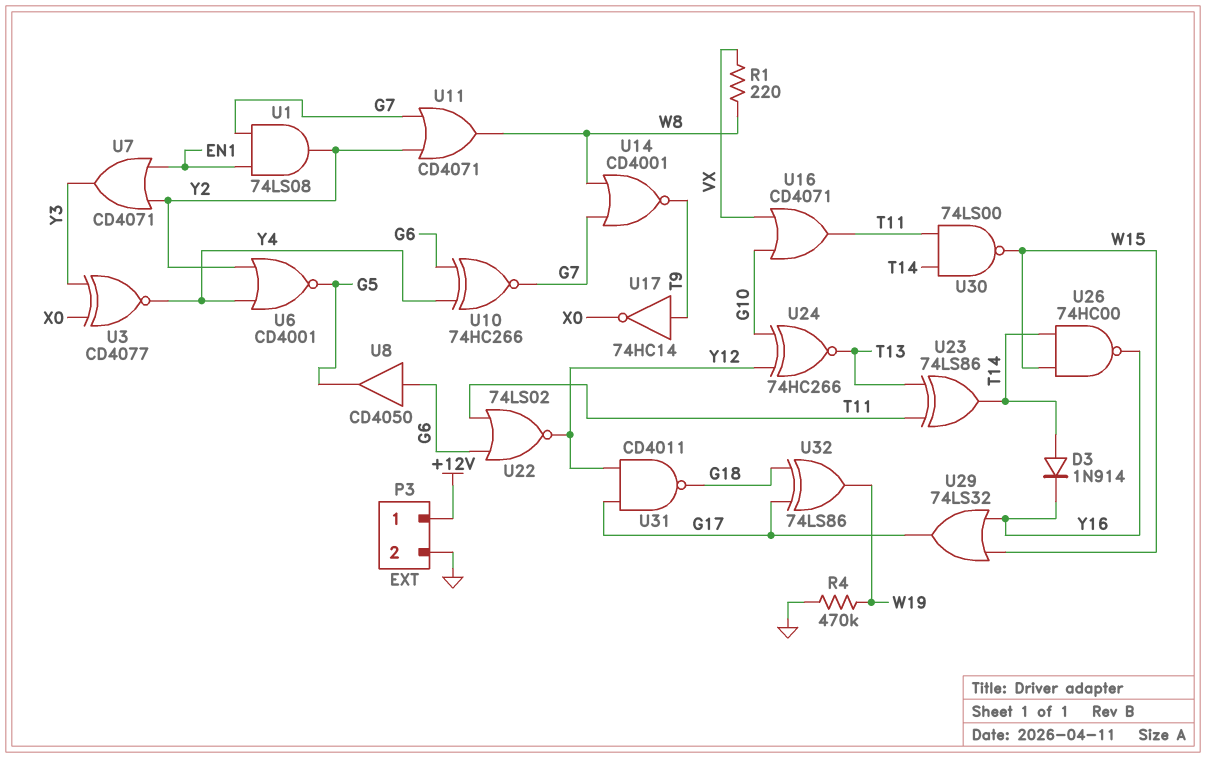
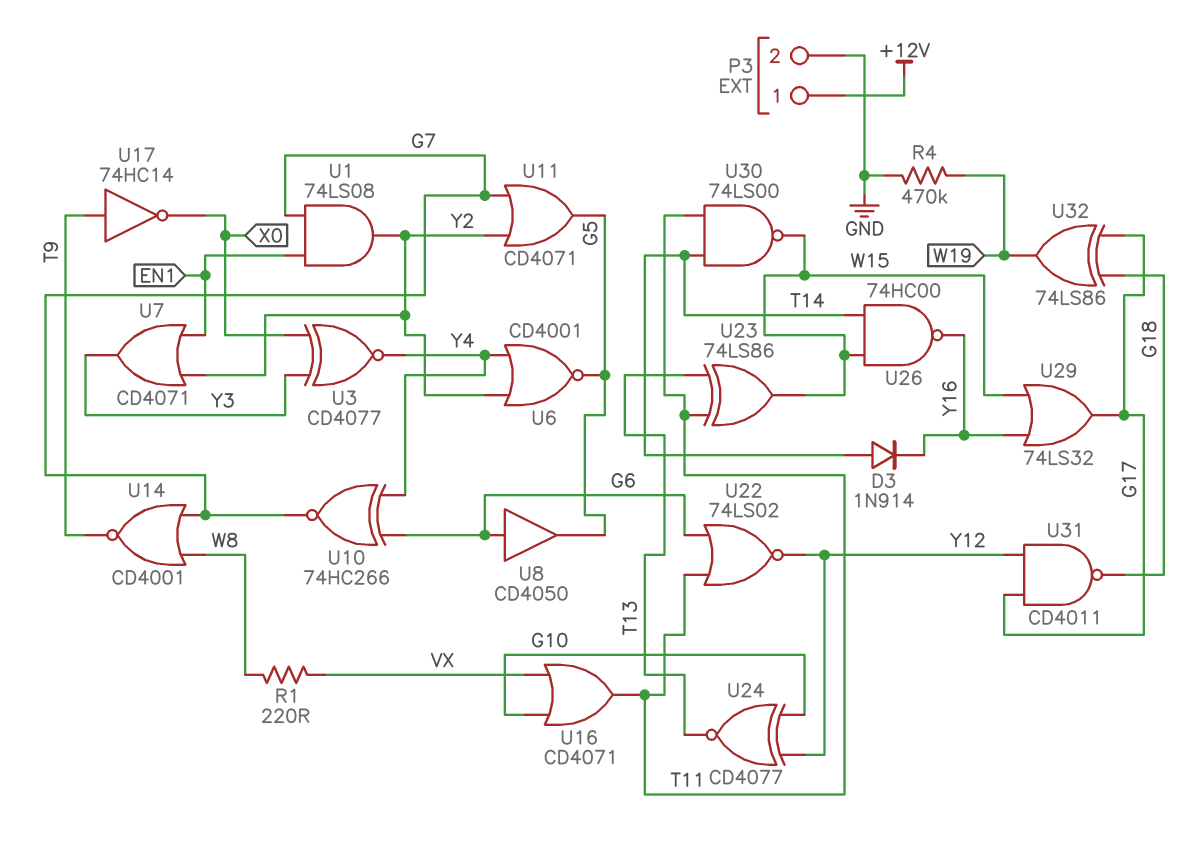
U11: OR CD4071 (in G7, in Y2, out W8) -> OR CD4071 (in G7, in Y2, out G5)
U23: XOR 74LS86 (in T11, in T13, out T14) -> XOR 74LS86 (in T11, in T13, out W15)
U24: XNOR 74HC266 (in G10, in Y12, out T13) -> XNOR CD4077 (in G10, in Y12, out T13)

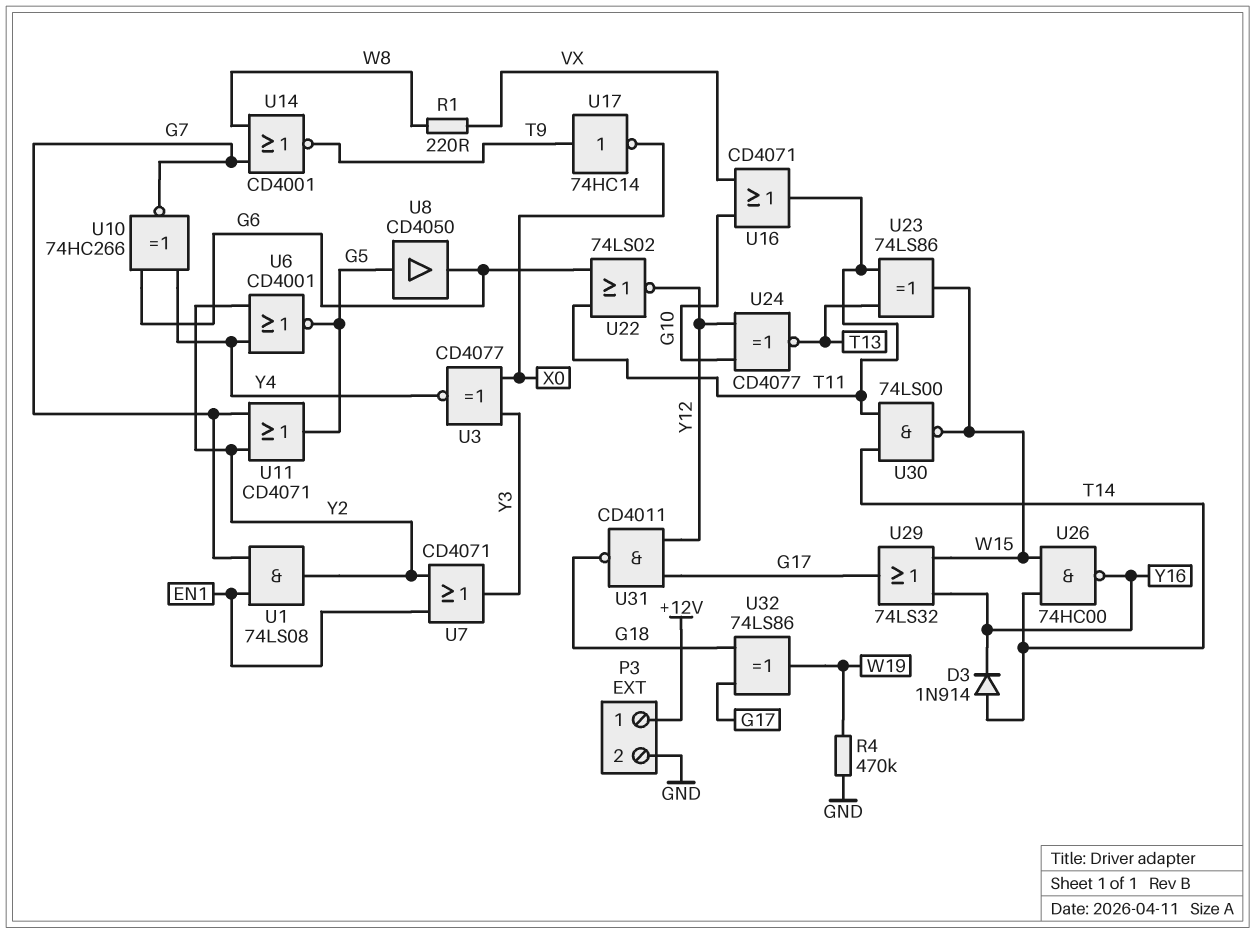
U8: buffer CD4050 (in G6, out G5) -> buffer CD4050 (in G5, out G6)

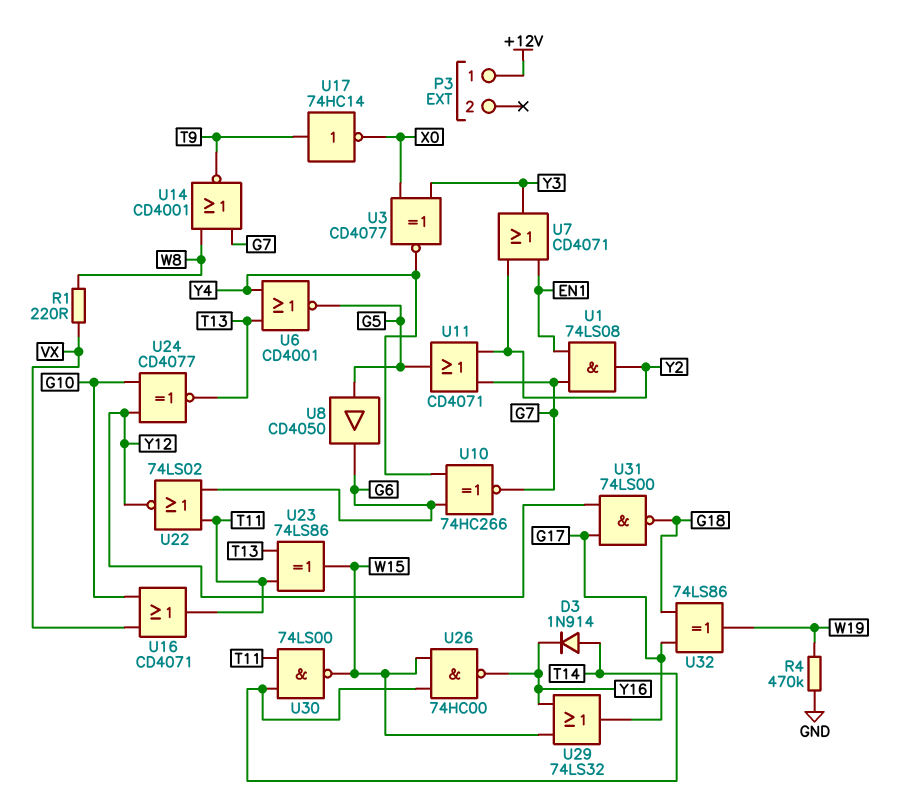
P3 pin 2: GND -> none
U6: NOR CD4001 (in Y2, in Y4, out G5) -> NOR CD4001 (in T13, in Y4, out G5)
U31: NAND CD4011 (in G17, in Y12, out G18) -> NAND 74LS00 (in G17, in Y12, out G18)

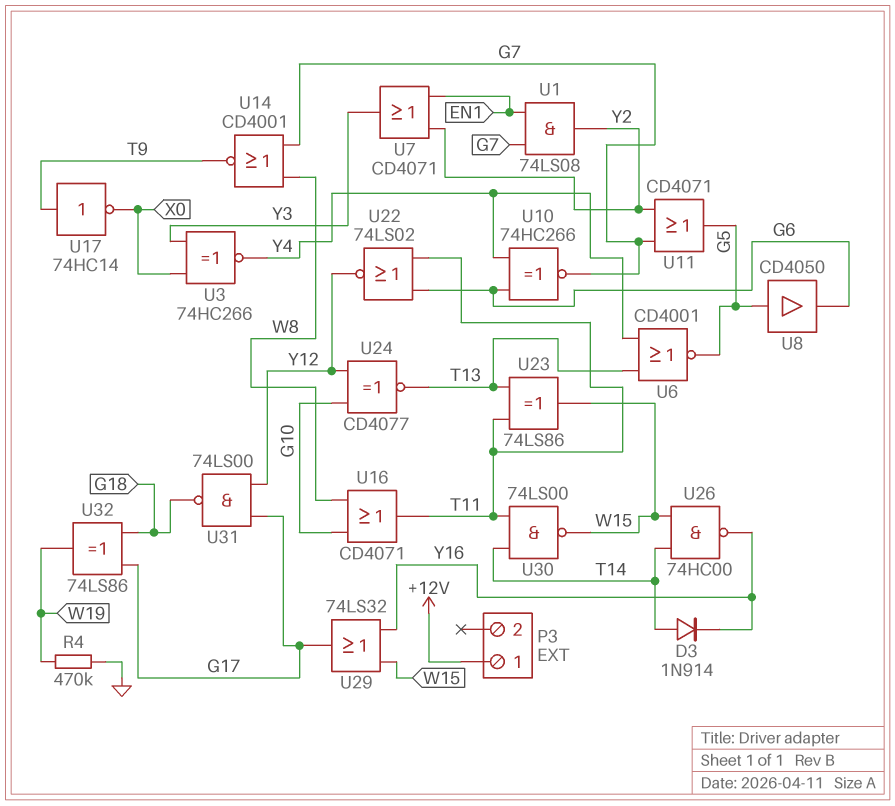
R1: 220 (VX, W8) -> none
U3: XNOR CD4077 (in X0, in Y3, out Y4) -> XNOR 74HC266 (in X0, in Y3, out Y4)
U16: OR CD4071 (in G10, in VX, out T11) -> OR CD4071 (in G10, in W8, out T11)

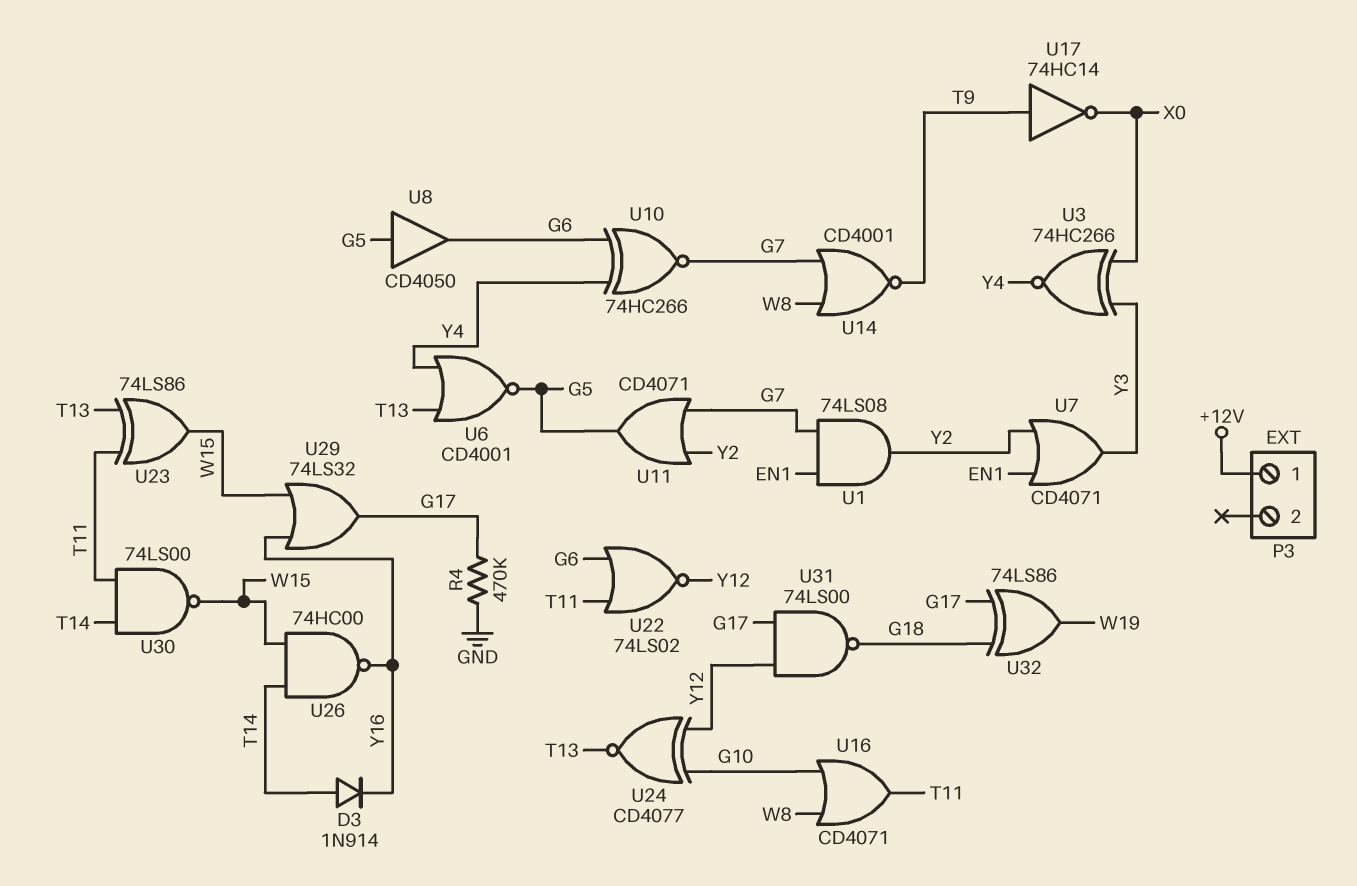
R4: 470k (GND, W19) -> 470k (G17, GND)

